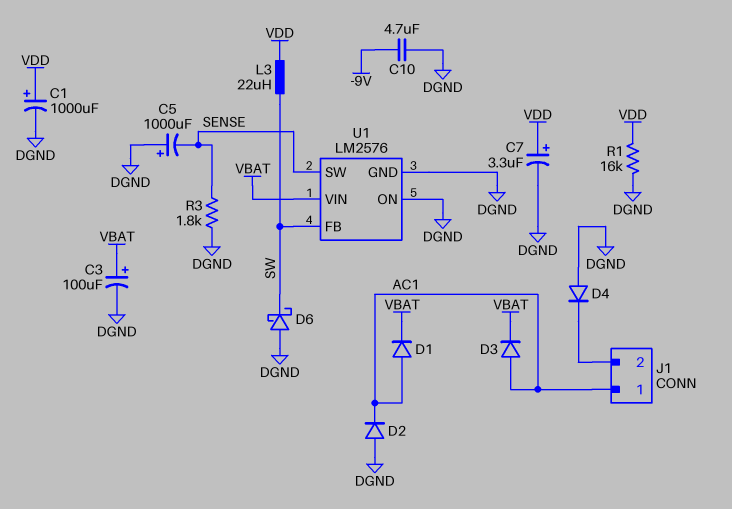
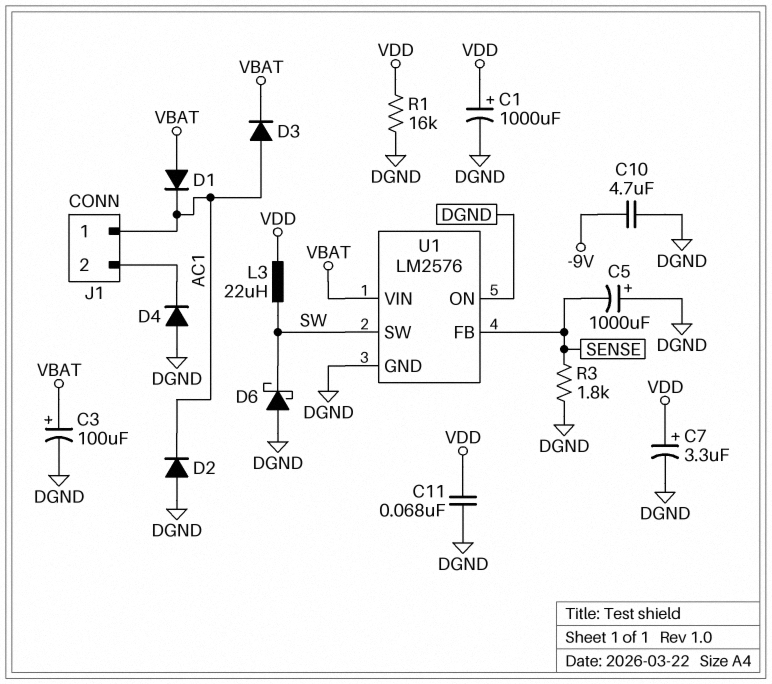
C11: none -> 68nF (DGND, VDD)
D1: diode (A AC1, K VBAT) -> diode (A VBAT, K AC1)
U1 pin FB: SW -> SENSE
U1 pin SW: SENSE -> SW

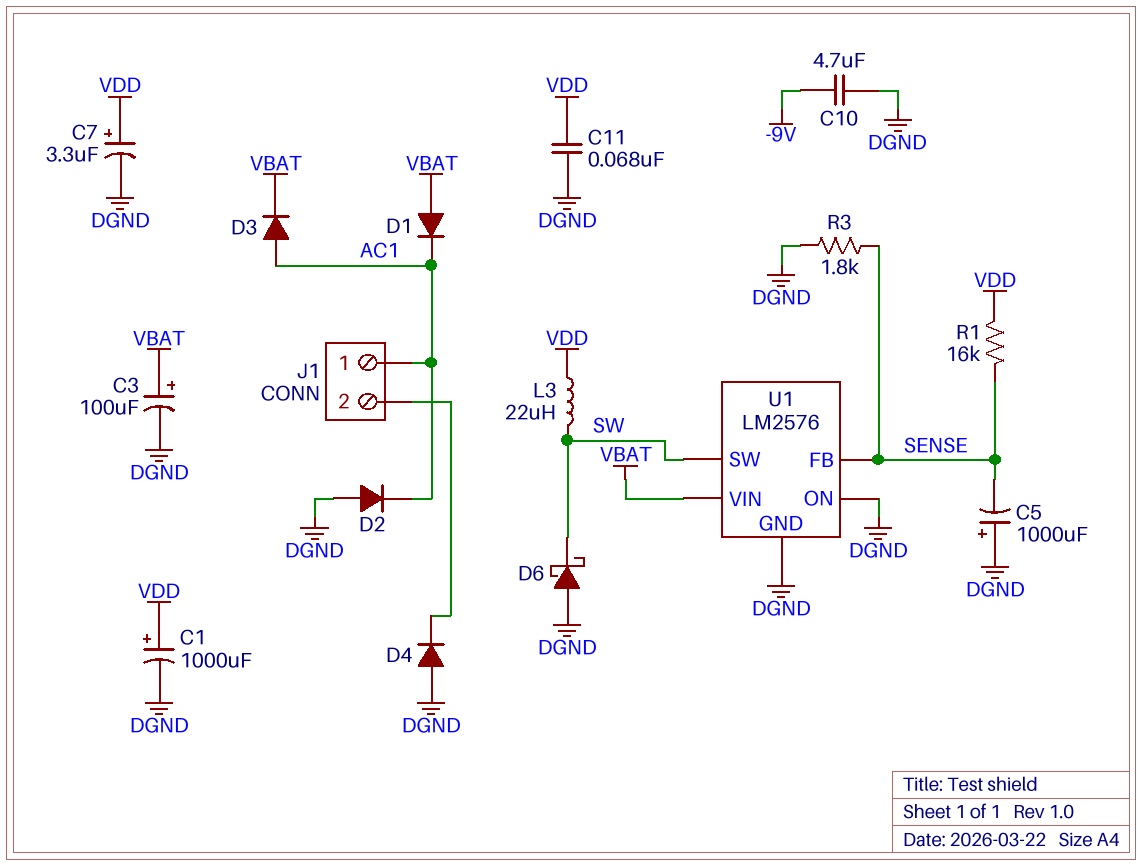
R1: 16k (DGND, VDD) -> 16k (SENSE, VDD)

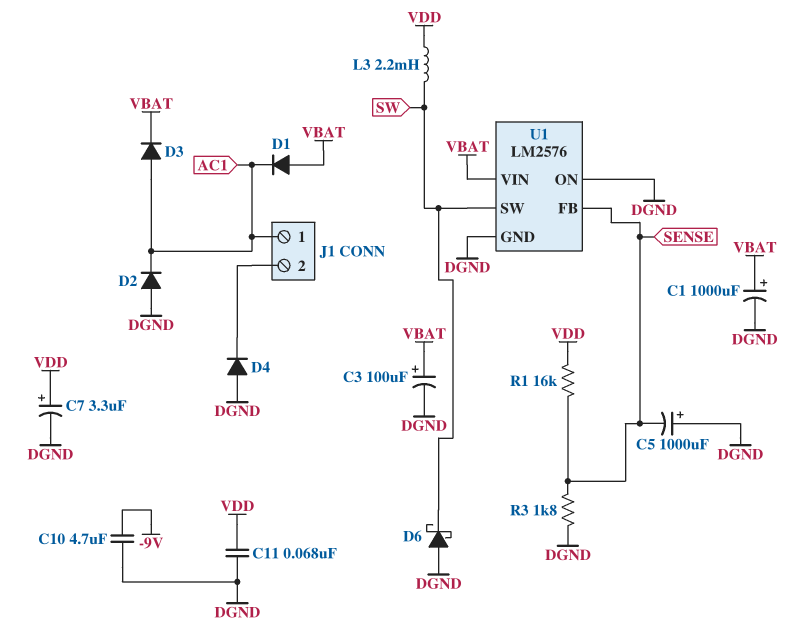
C1: 1000uF (plus VDD, minus DGND) -> 1000uF (plus VBAT, minus DGND)
L3: 22uH (SW, VDD) -> 2.2mH (SW, VDD)

